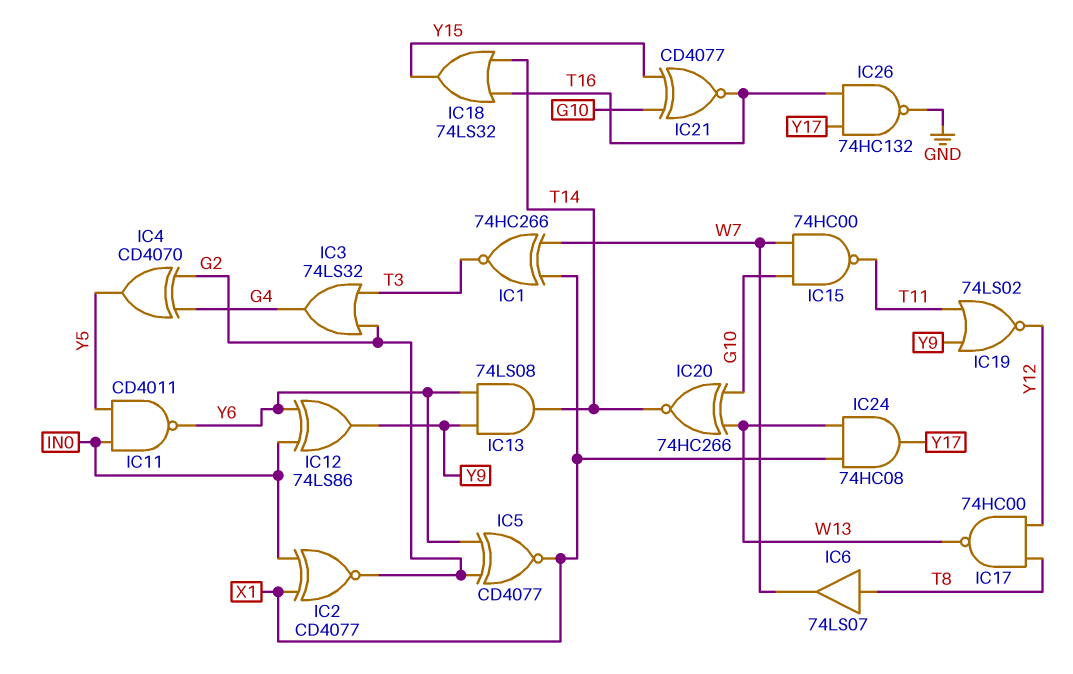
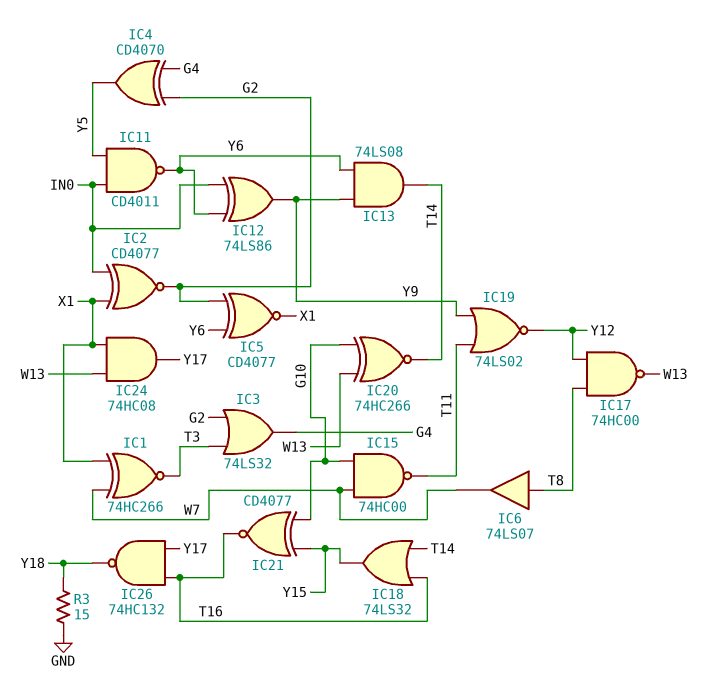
IC26: NAND 74HC132 (in T16, in Y17, out GND) -> NAND 74HC132 (in T16, in Y17, out Y18)
R3: none -> 15 (GND, Y18)

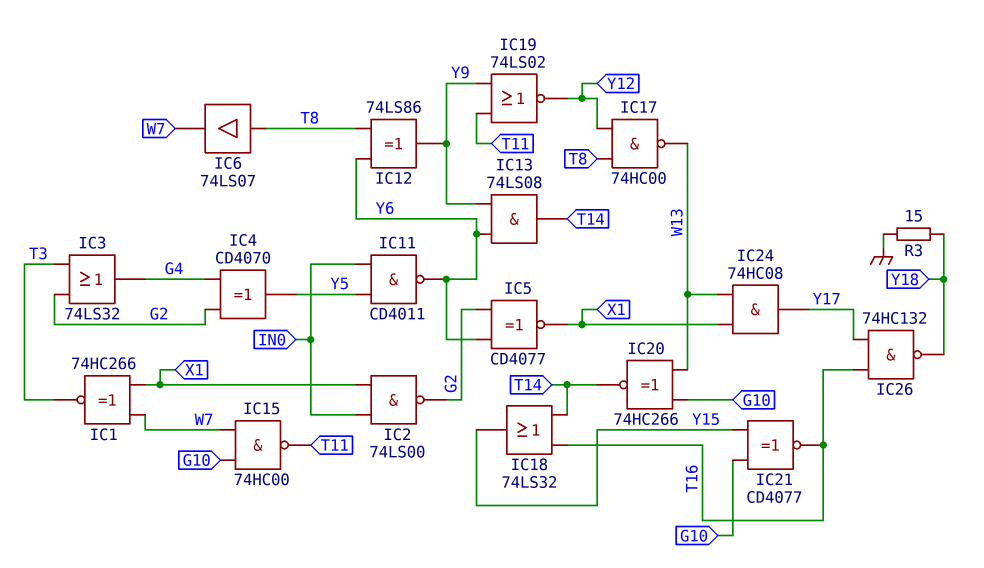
IC2: XNOR CD4077 (in IN0, in X1, out G2) -> NAND 74LS00 (in IN0, in X1, out G2)
IC12: XOR 74LS86 (in IN0, in Y6, out Y9) -> XOR 74LS86 (in T8, in Y6, out Y9)

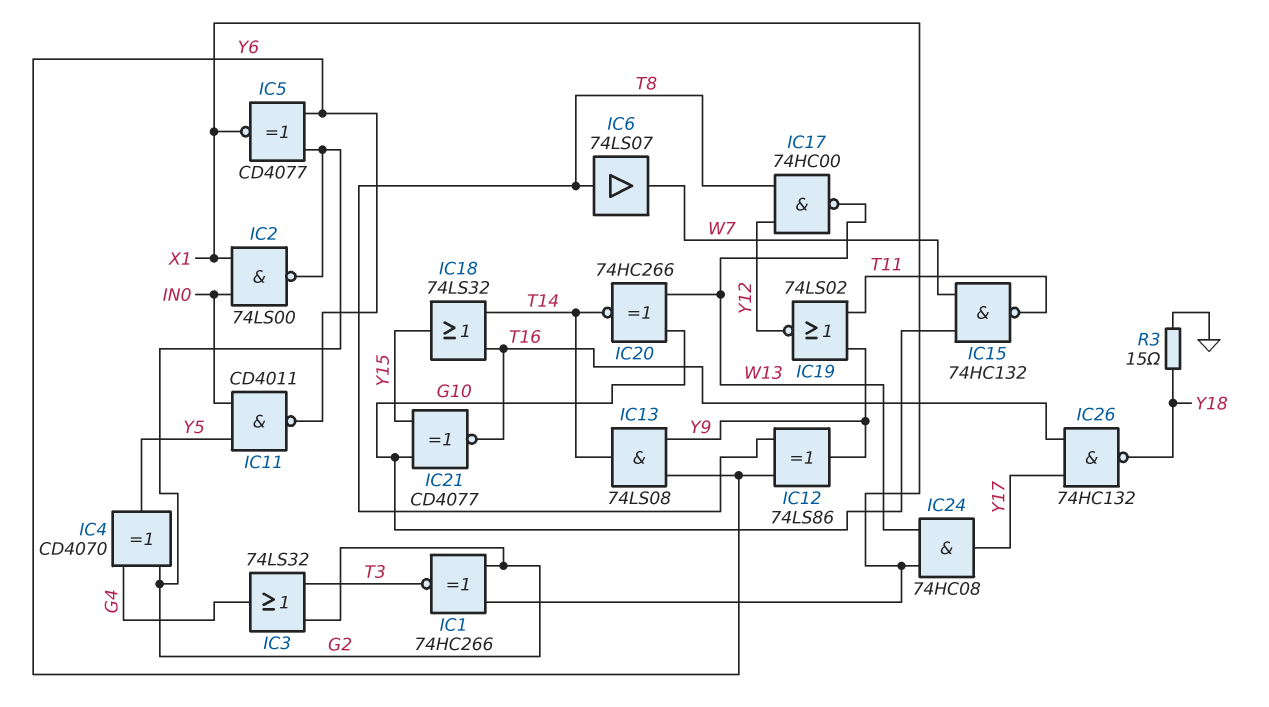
IC1: XNOR 74HC266 (in W7, in X1, out T3) -> XNOR 74HC266 (in G2, in X1, out T3)
IC15: NAND 74HC00 (in G10, in W7, out T11) -> NAND 74HC132 (in G10, in W7, out T11)

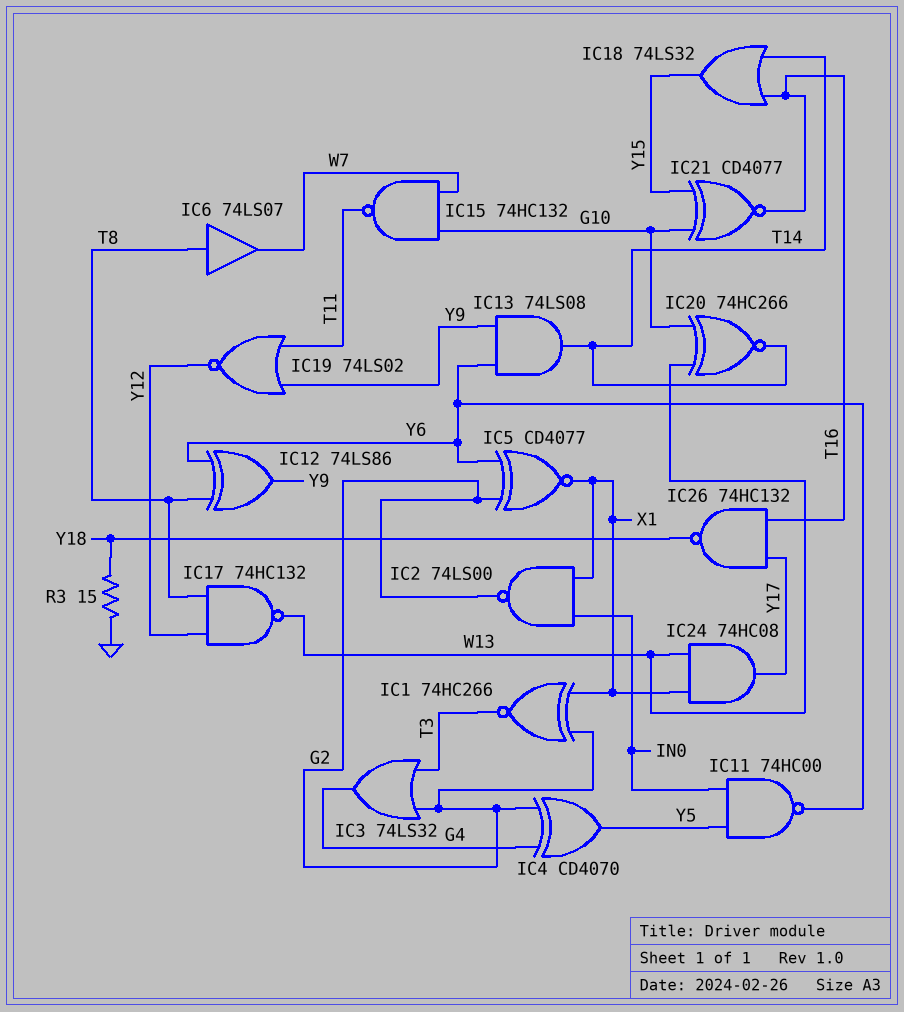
IC11: NAND CD4011 (in IN0, in Y5, out Y6) -> NAND 74HC00 (in IN0, in Y5, out Y6)
IC17: NAND 74HC00 (in T8, in Y12, out W13) -> NAND 74HC132 (in T8, in Y12, out W13)

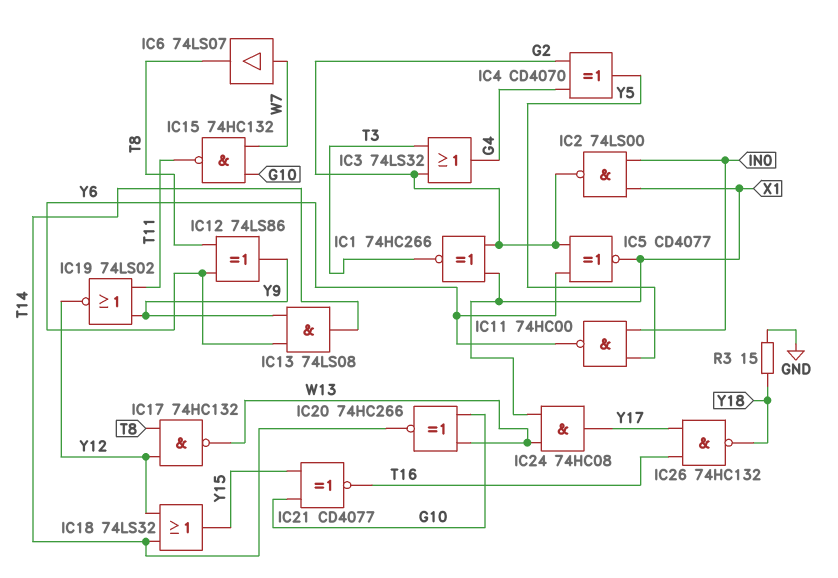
IC6: buffer 74LS07 (in T8, out W7) -> buffer 74LS07 (in W7, out T8)
IC18: OR 74LS32 (in T14, in T16, out Y15) -> OR 74LS32 (in T14, in Y12, out Y15)

